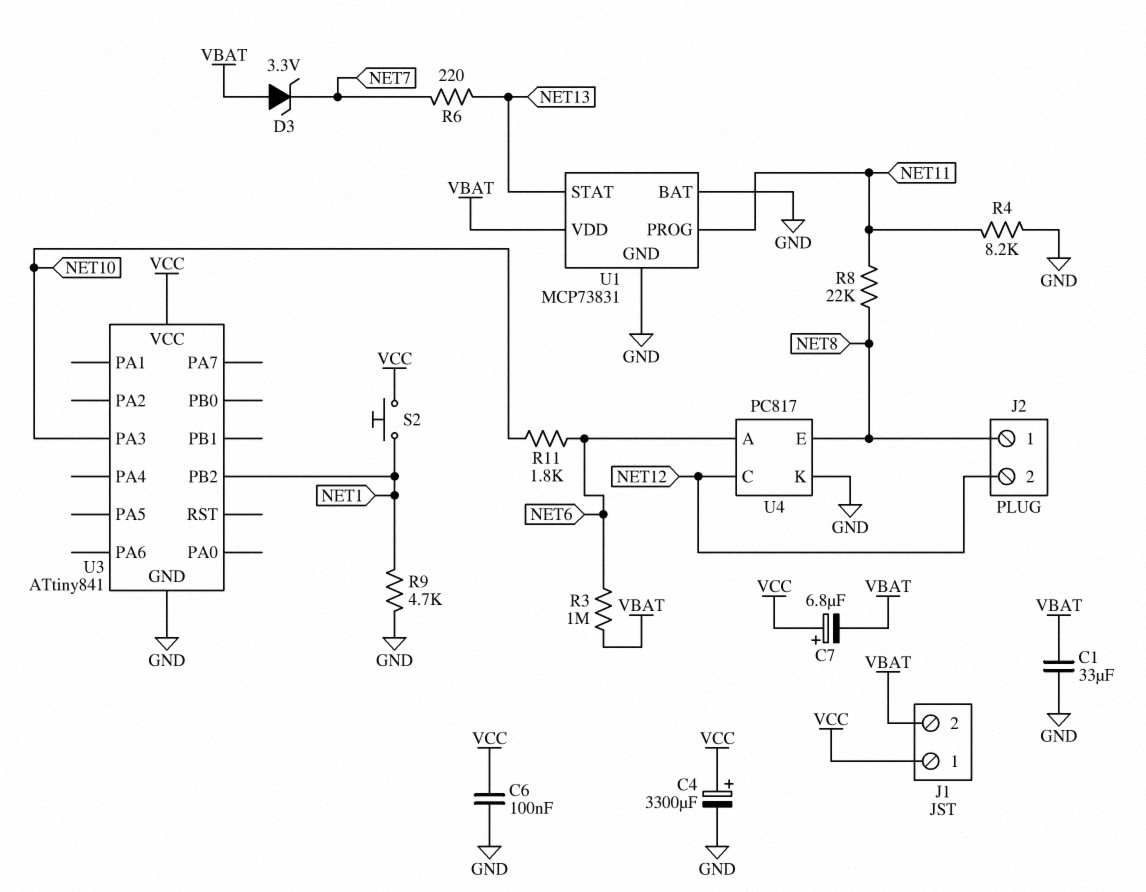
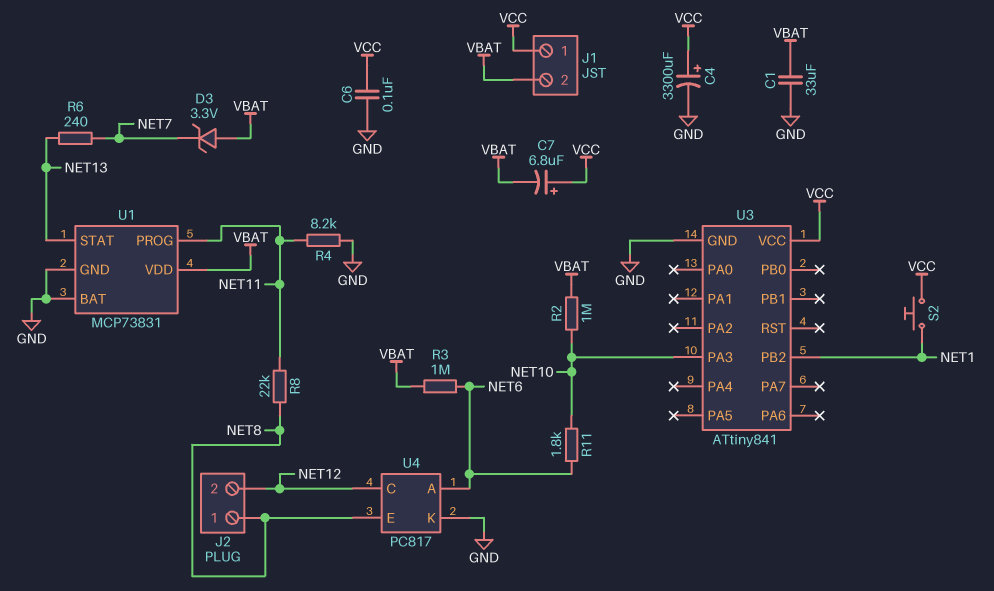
R2: none -> 1M (NET10, VBAT)
R6: 220 (NET7, NET13) -> 240 (NET7, NET13)
R9: 4.7k (GND, NET1) -> none

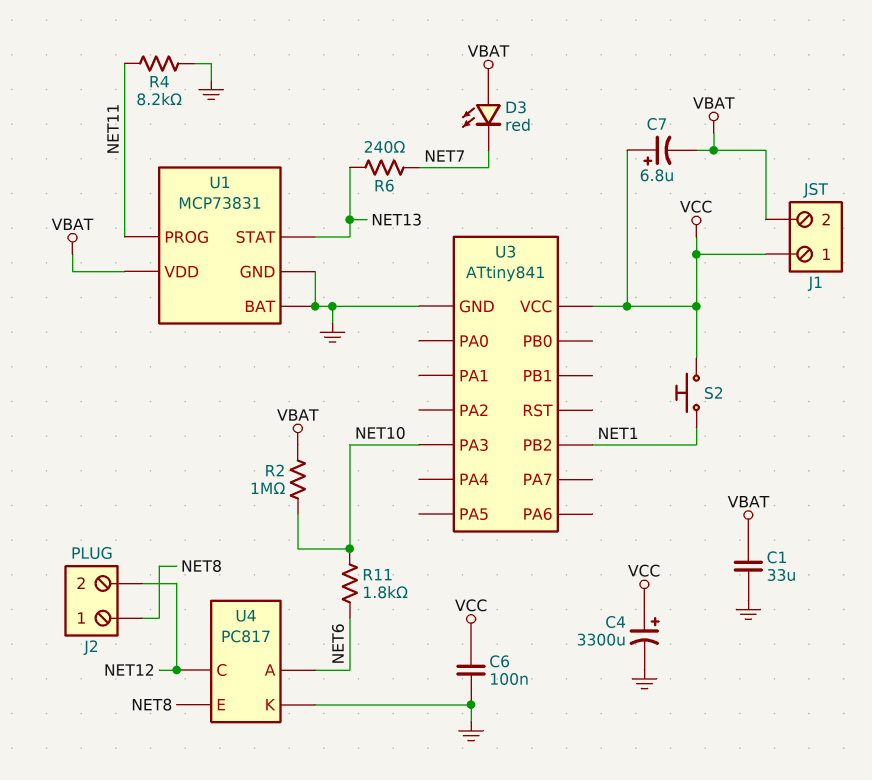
D3: zener 3.3V (A VBAT, K NET7) -> LED red (A VBAT, K NET7)
R3: 1M (NET6, VBAT) -> none
R8: 22k (NET8, NET11) -> none

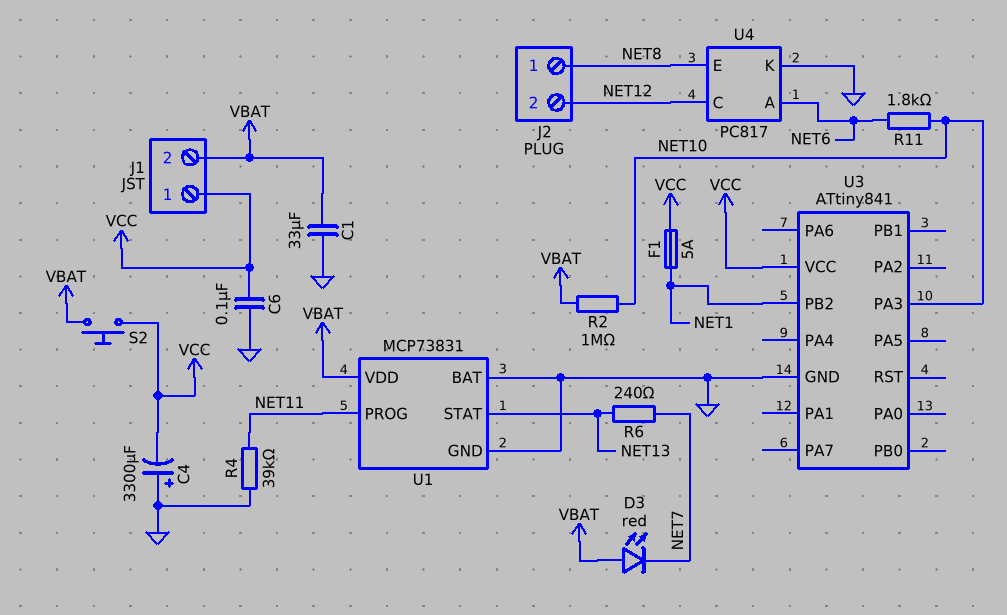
C4: 3300uF (plus VCC, minus GND) -> 3300uF (plus GND, minus VCC)
C7: 6.8uF (plus VCC, minus VBAT) -> none
F1: none -> 5A (NET1, VCC)
R4: 8.2k (GND, NET11) -> 39k (GND, NET11)
S2: button (NET1, VCC) -> button (VBAT, VCC)

